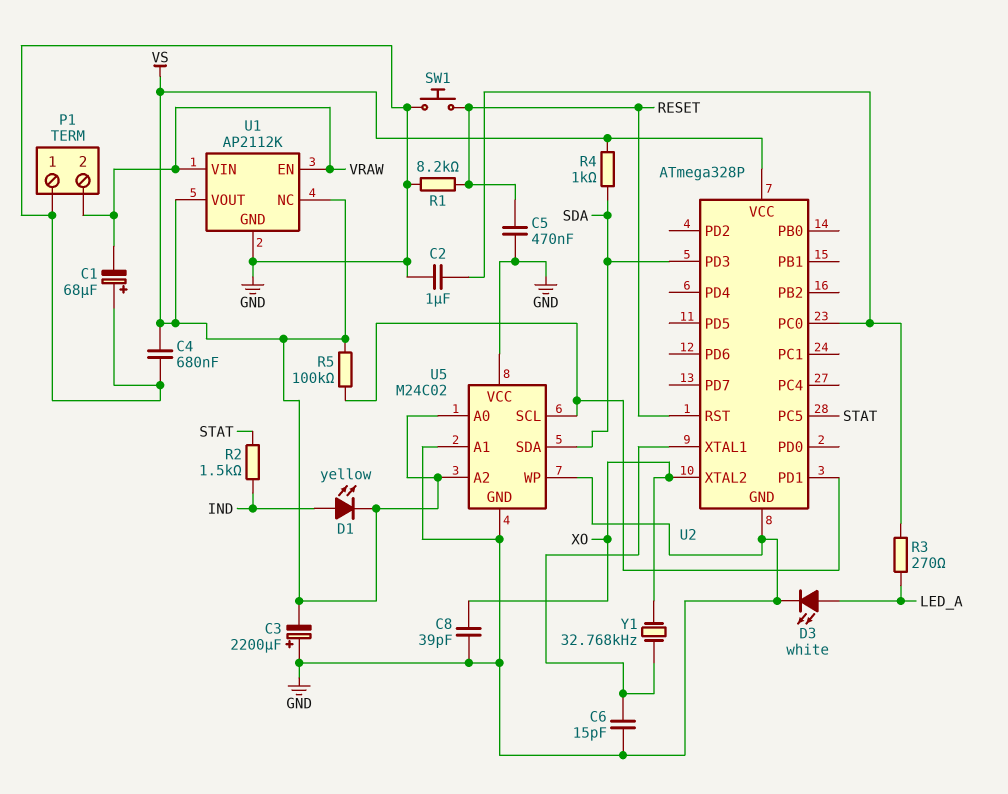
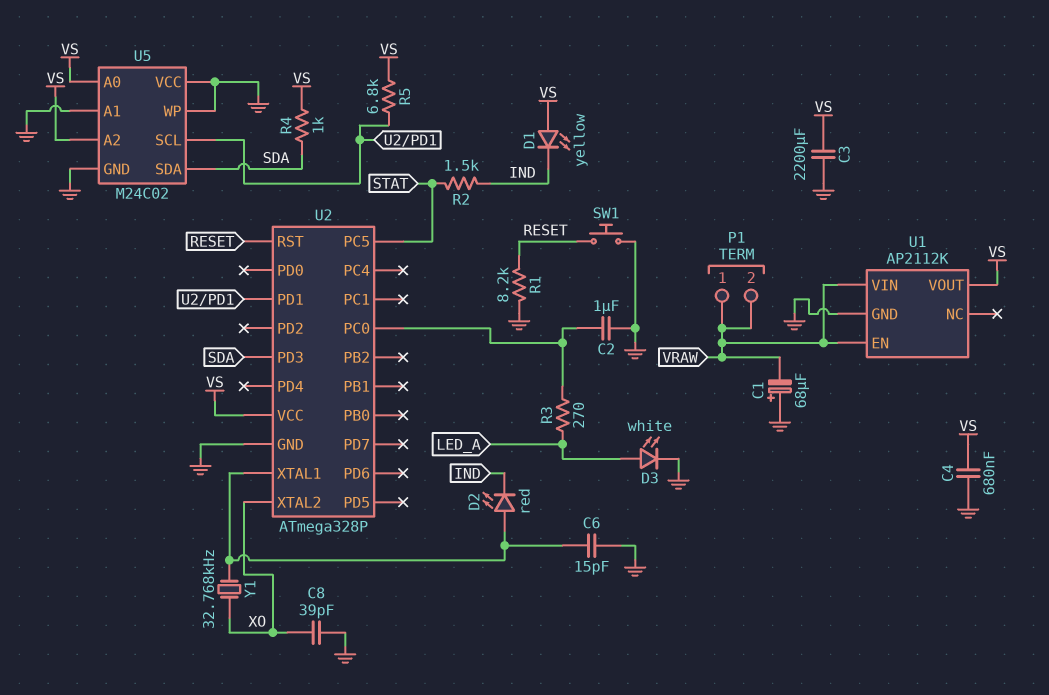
C3: 2200uF (plus GND, minus VS) -> 2200uF (GND, VS)
C5: 470nF (GND, RESET) -> none
D1: LED yellow (A IND, K VS) -> LED yellow (A VS, K IND)
D2: none -> LED red (A U2/XTAL1, K IND)
P1 pin 1: GND -> VRAW
R5: 100k (U2/PD1, VS) -> 6.8k (U2/PD1, VS)
U1 pin NC: VS -> none

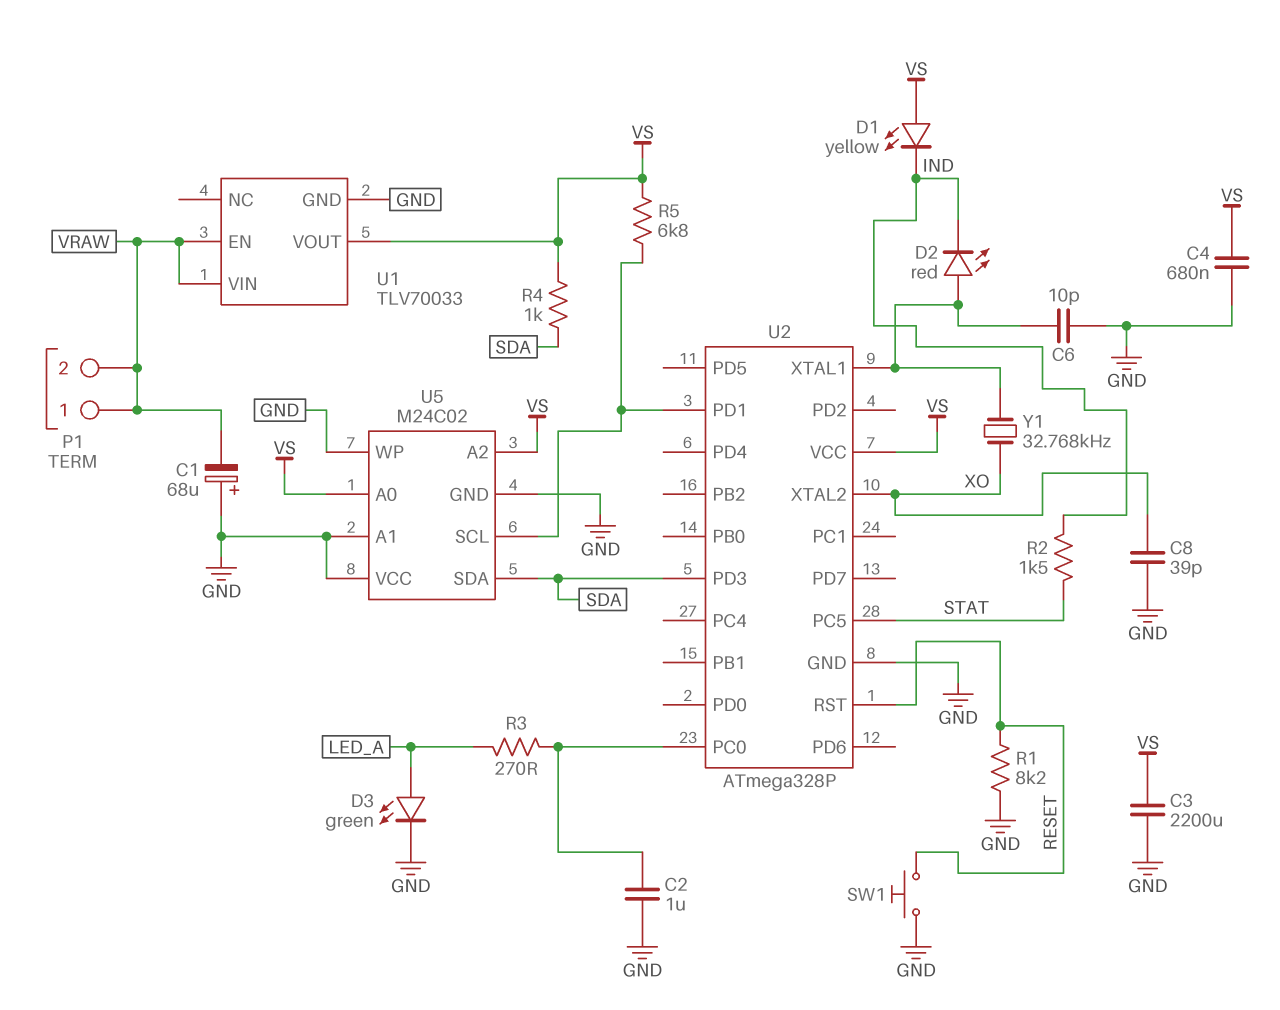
C6: 15pF (GND, U2/XTAL1) -> 10pF (GND, U2/XTAL1)
D3: LED white (A LED_A, K GND) -> LED green (A LED_A, K GND)
U1: AP2112K -> TLV70033

